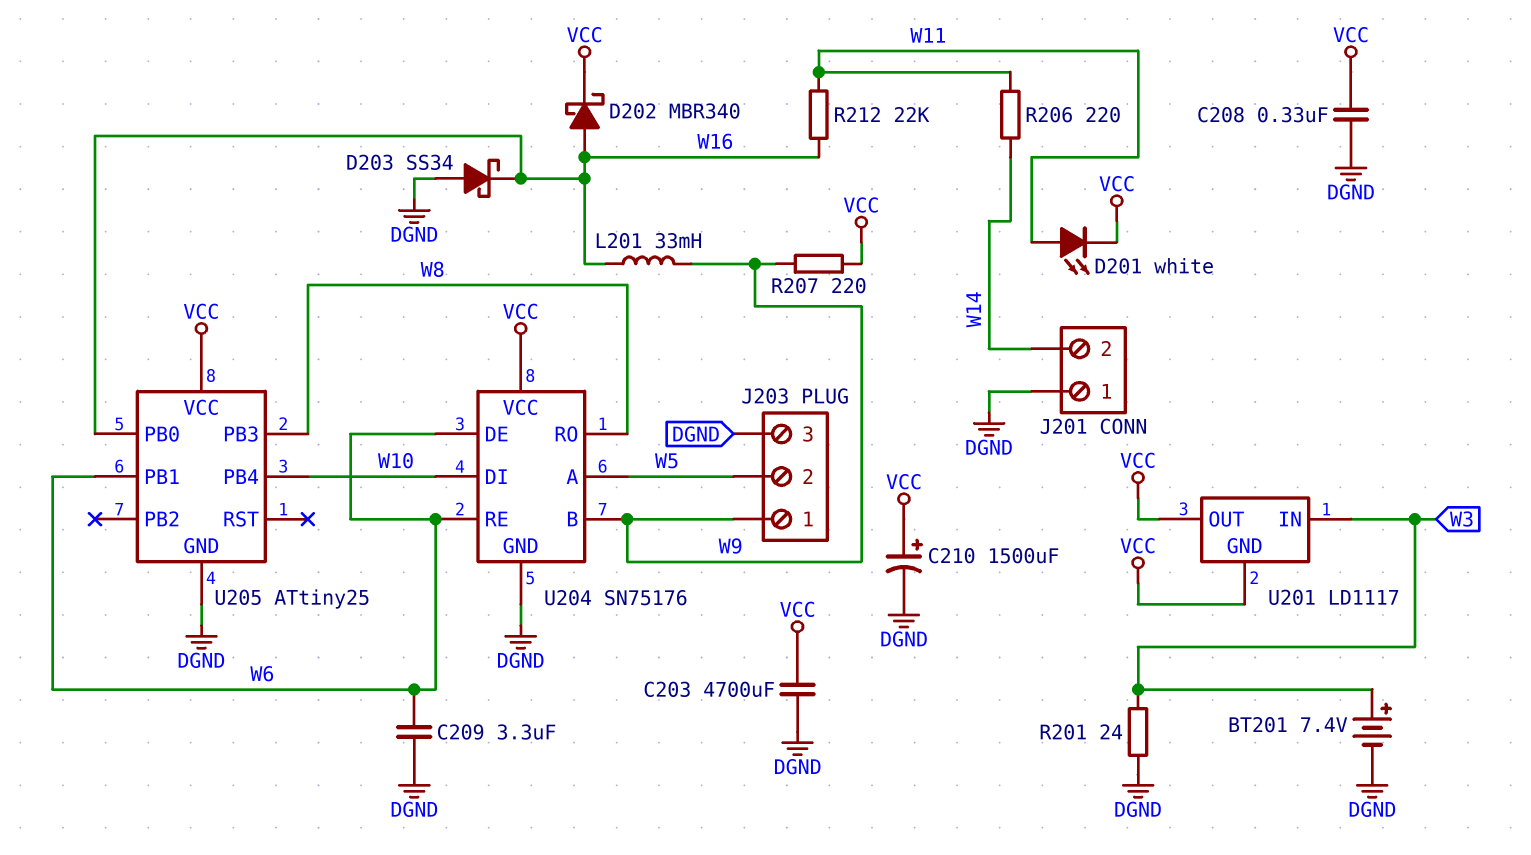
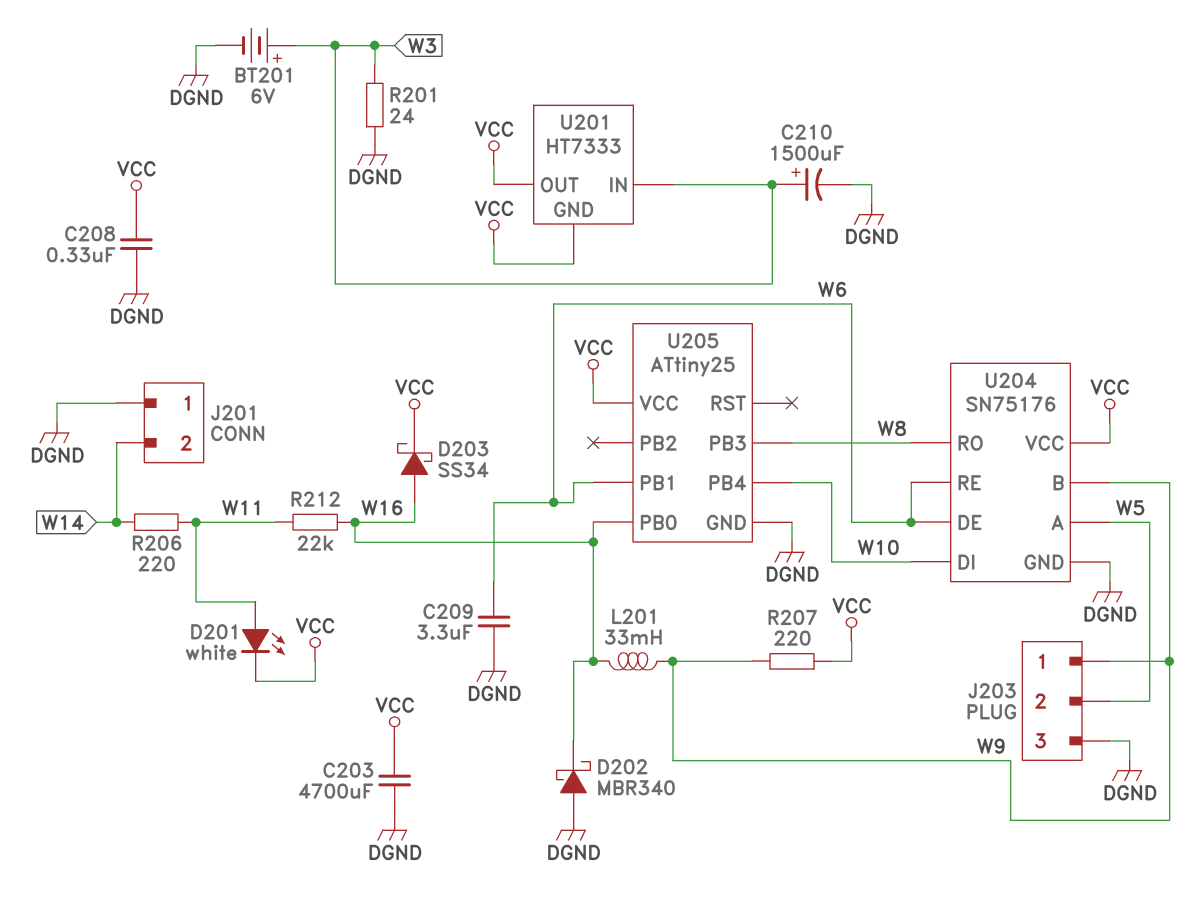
BT201: 7.4V (plus W3, minus DGND) -> 6V (plus W3, minus DGND)
C210: 1500uF (plus VCC, minus DGND) -> 1500uF (plus W3, minus DGND)
D202: schottky MBR340 (A W16, K VCC) -> schottky MBR340 (A DGND, K W16)
D203: schottky SS34 (A DGND, K W16) -> schottky SS34 (A W16, K VCC)
U201: LD1117 -> HT7333

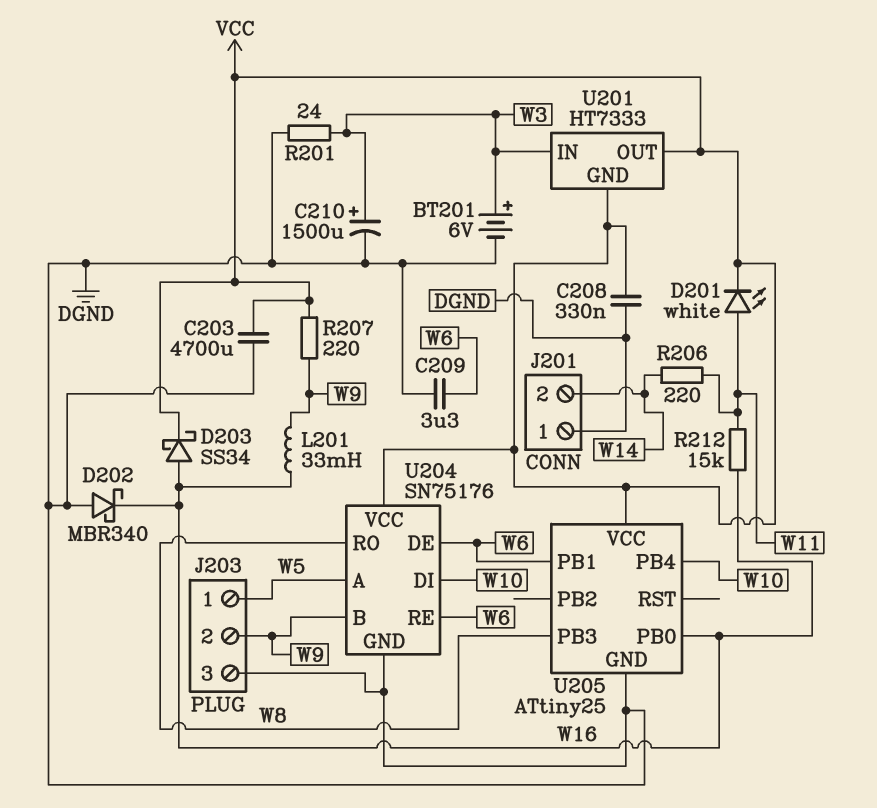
J203 pin 1: W9 -> W5
J203 pin 2: W5 -> W9
R212: 22k (W11, W16) -> 15k (W11, W16)

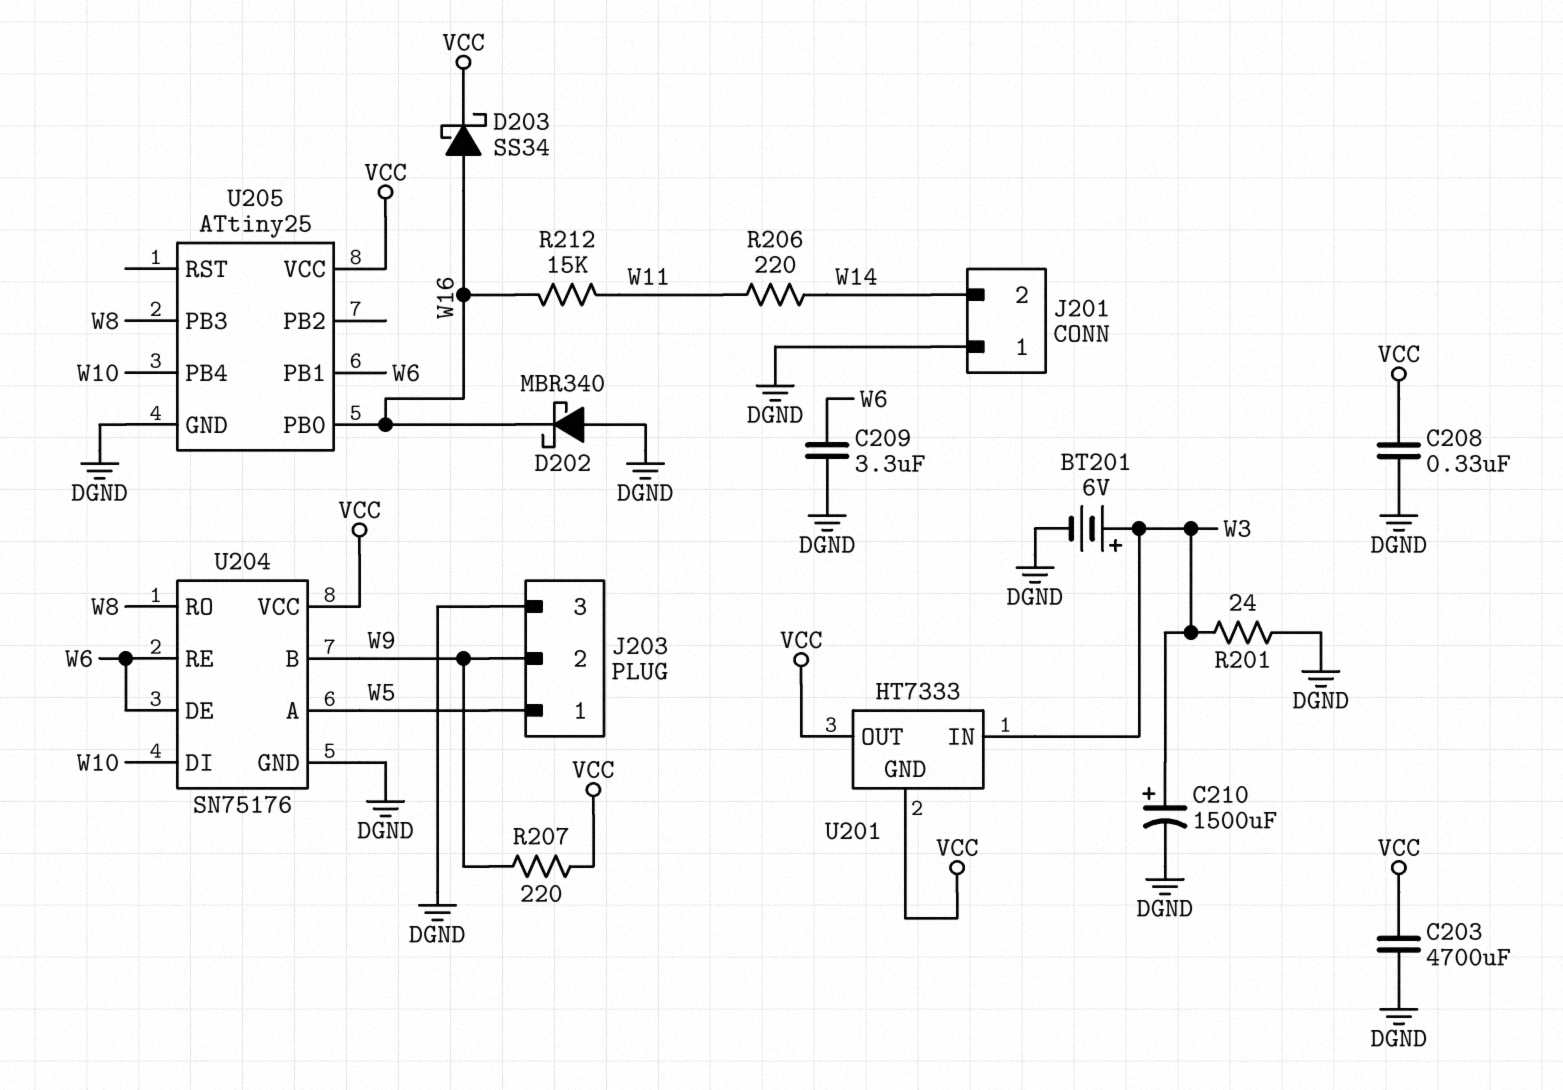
D201: LED white (A W11, K VCC) -> none
L201: 33mH (W9, W16) -> none

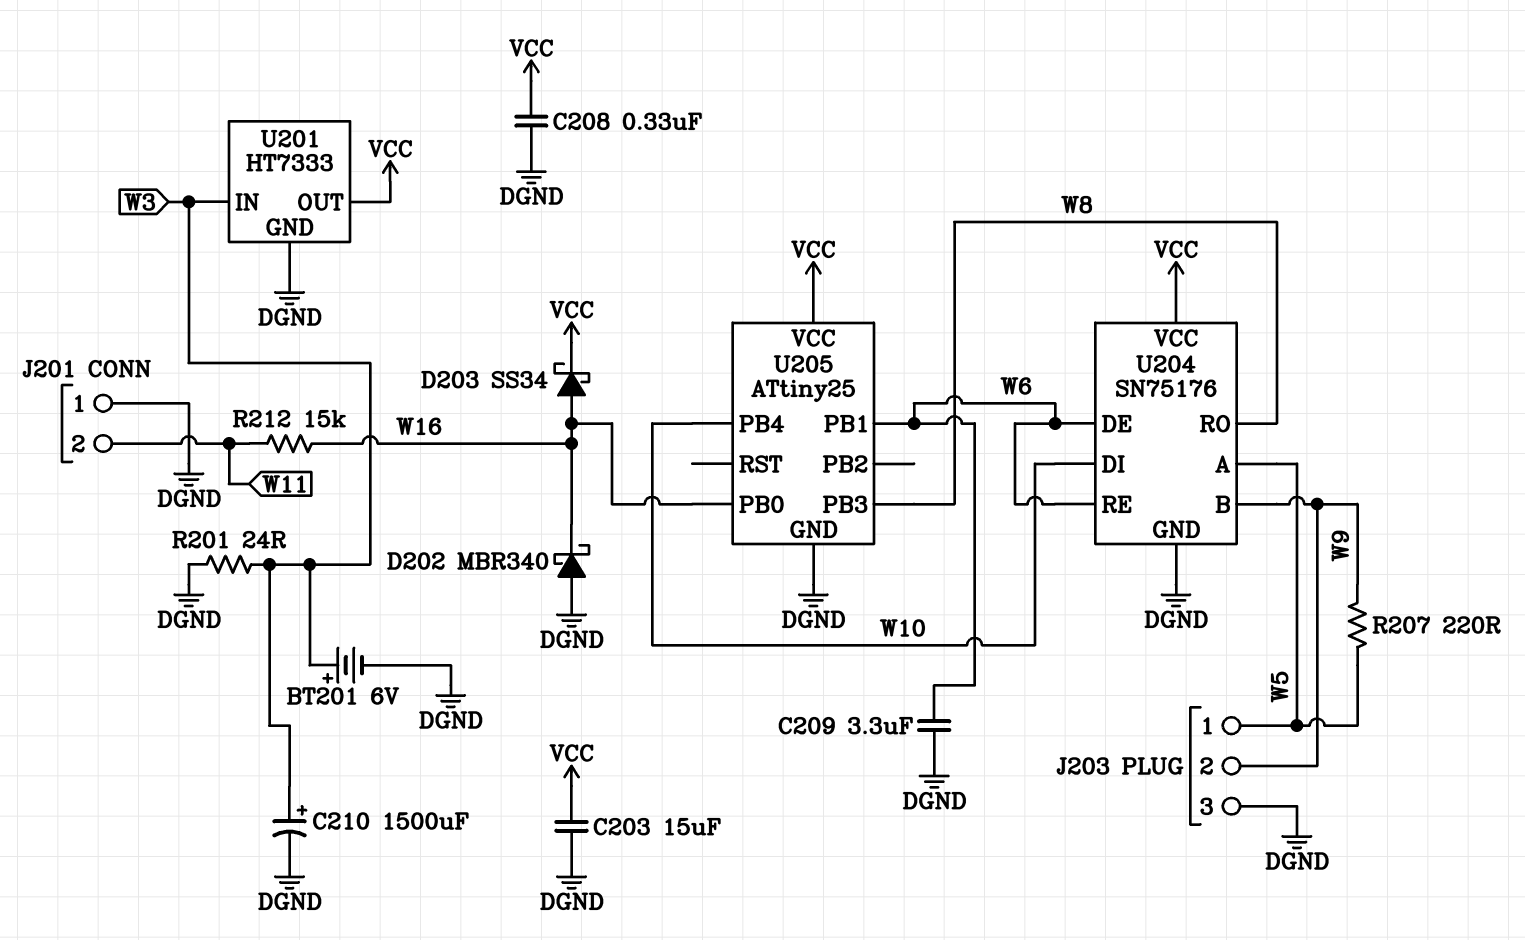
C203: 4700uF (DGND, VCC) -> 15uF (DGND, VCC)
J201 pin 2: W14 -> W11
R206: 220 (W11, W14) -> none
R207: 220 (VCC, W9) -> 220 (W5, W9)
U201 pin GND: VCC -> DGND

